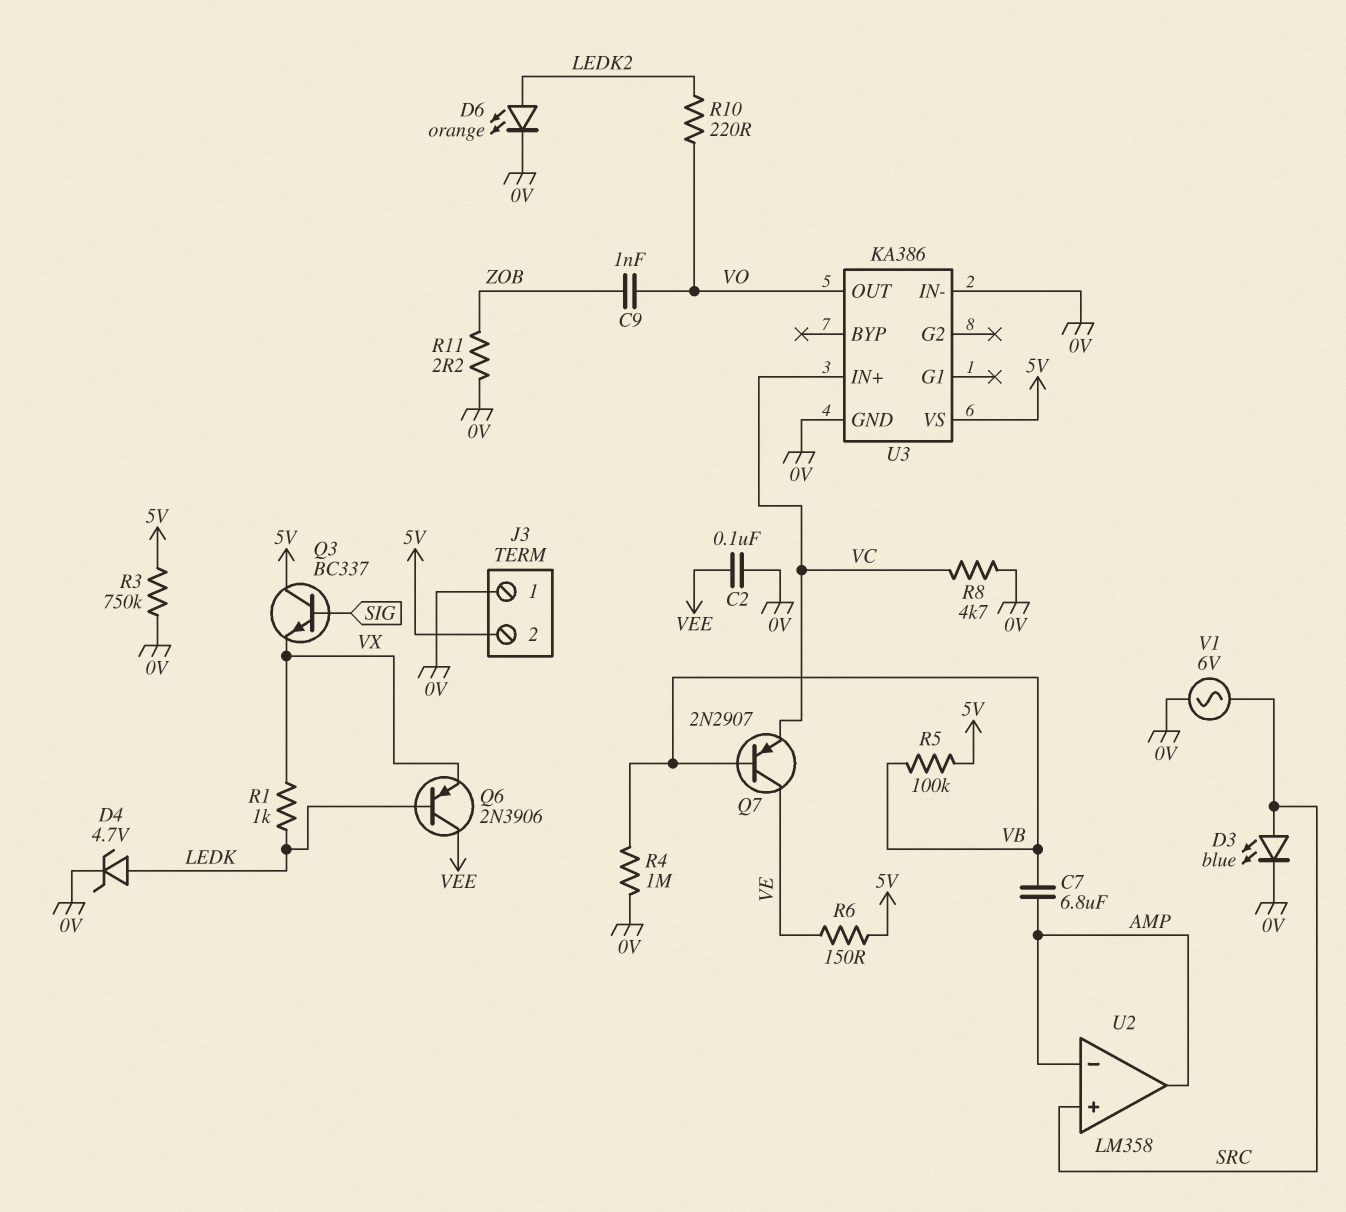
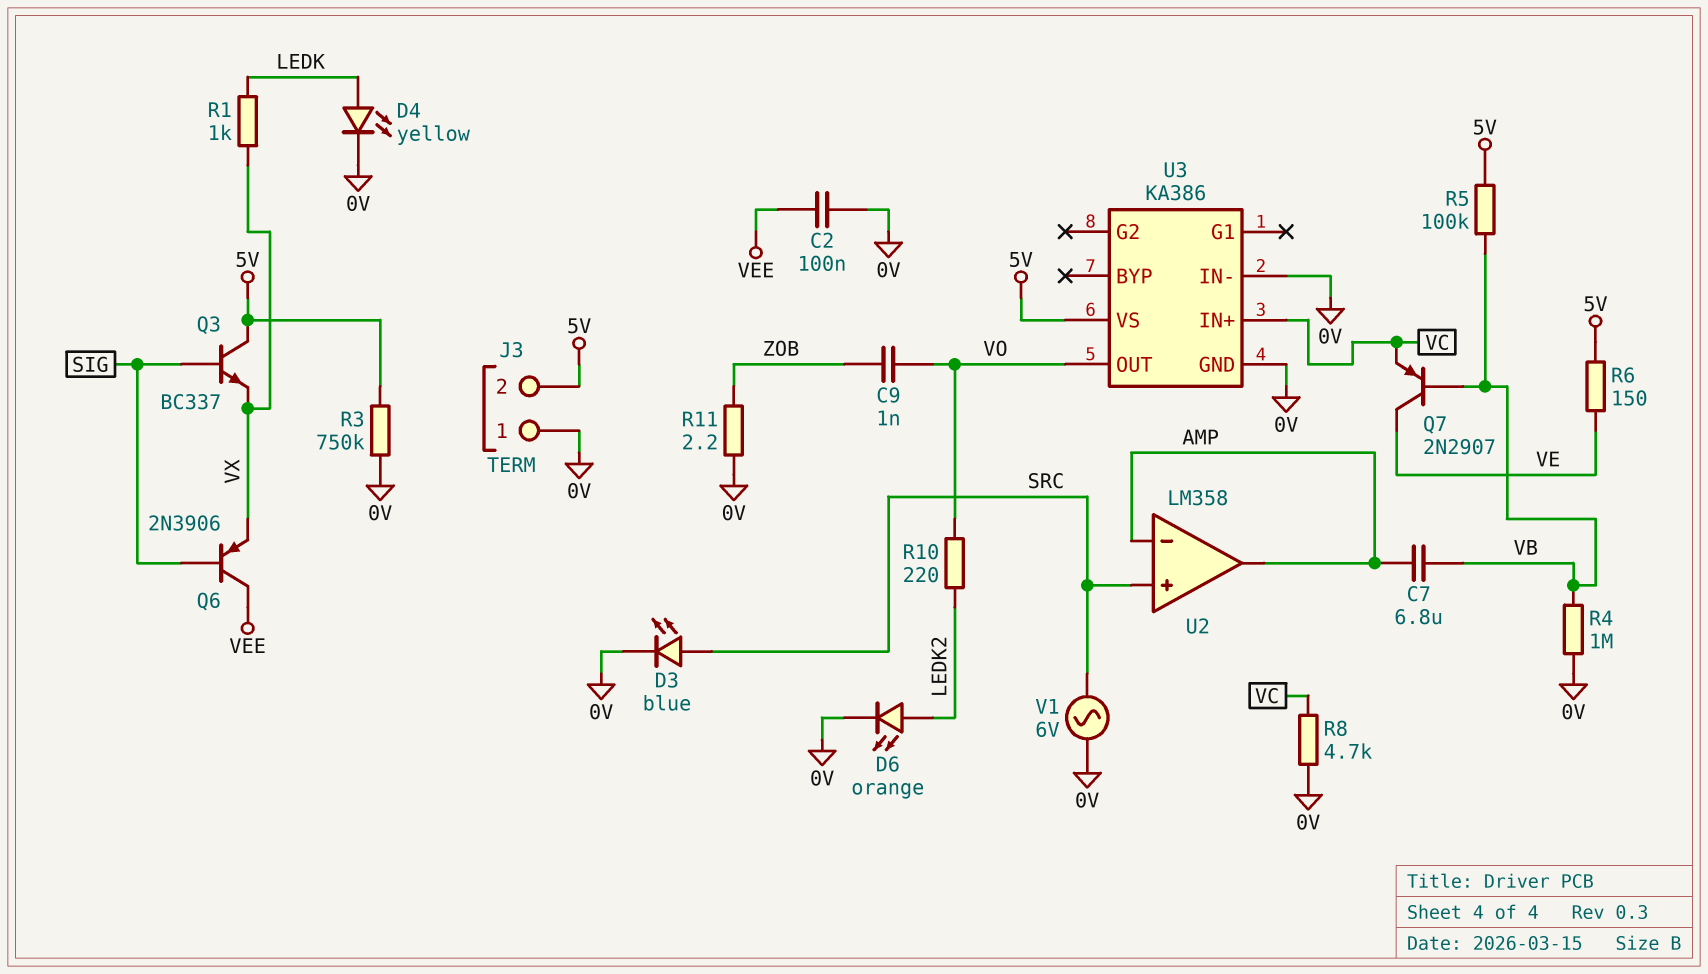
D4: zener 4.7V (A LEDK, K 0V) -> LED yellow (A LEDK, K 0V)
Q6: PNP 2N3906 (B LEDK, C VEE, E VX) -> PNP 2N3906 (B SIG, C VEE, E VX)

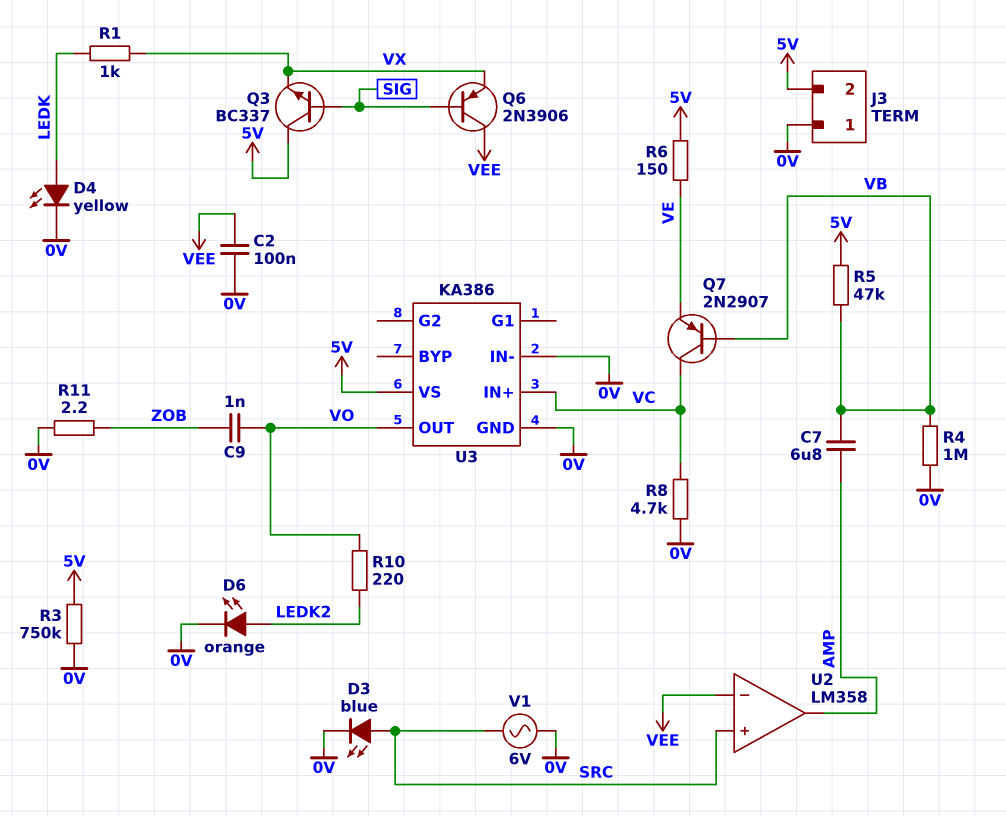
Q7: PNP 2N2907 (B VB, C VE, E VC) -> PNP 2N2907 (B VB, C VC, E VE)
R5: 100k (5V, VB) -> 47k (5V, VB)
U2 pin in-: AMP -> VEE

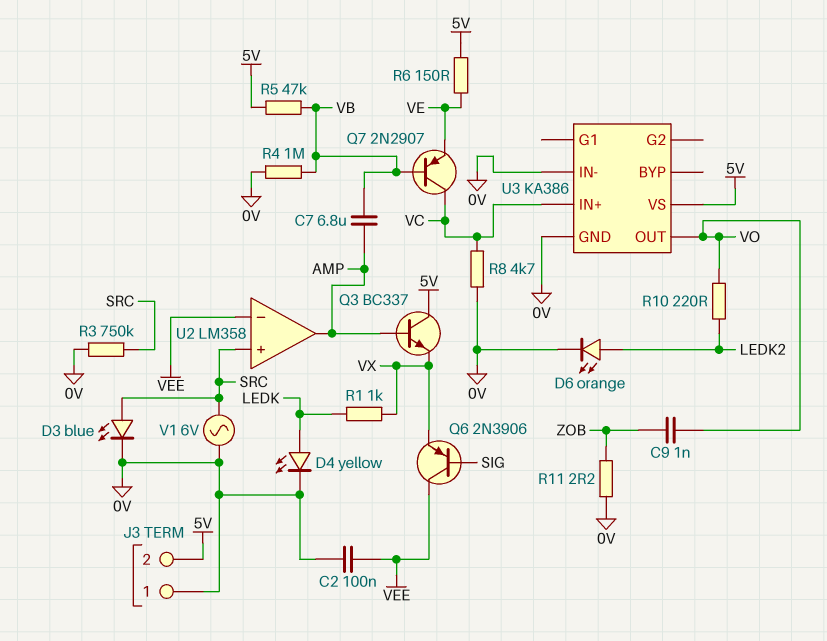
Q3: NPN BC337 (B SIG, C 5V, E VX) -> NPN BC337 (B AMP, C 5V, E VX)
R3: 750k (0V, 5V) -> 750k (0V, SRC)

